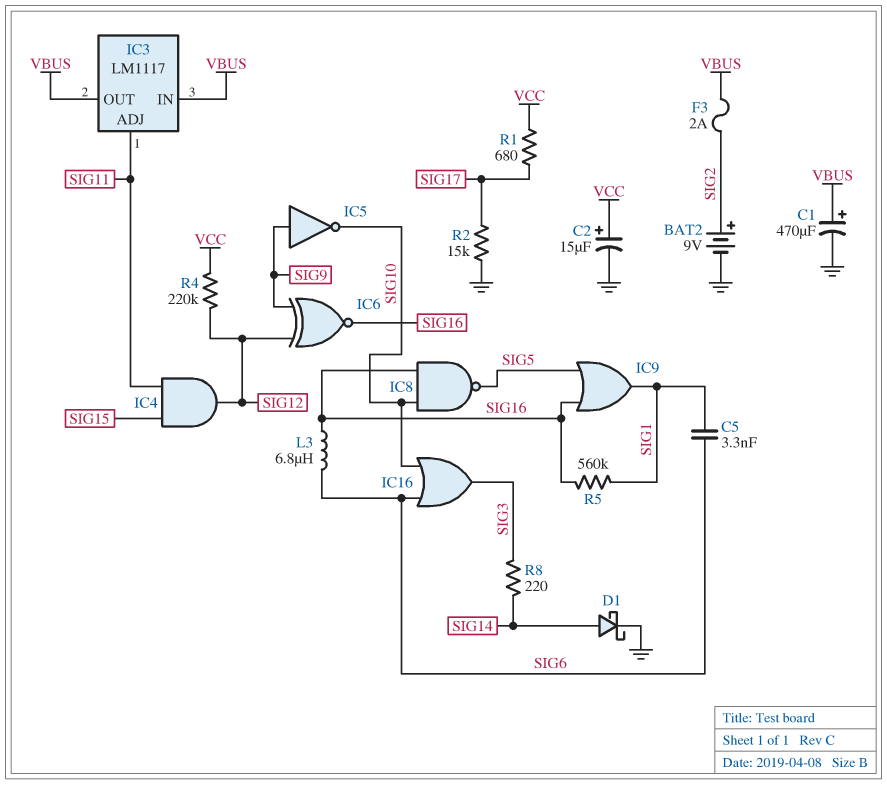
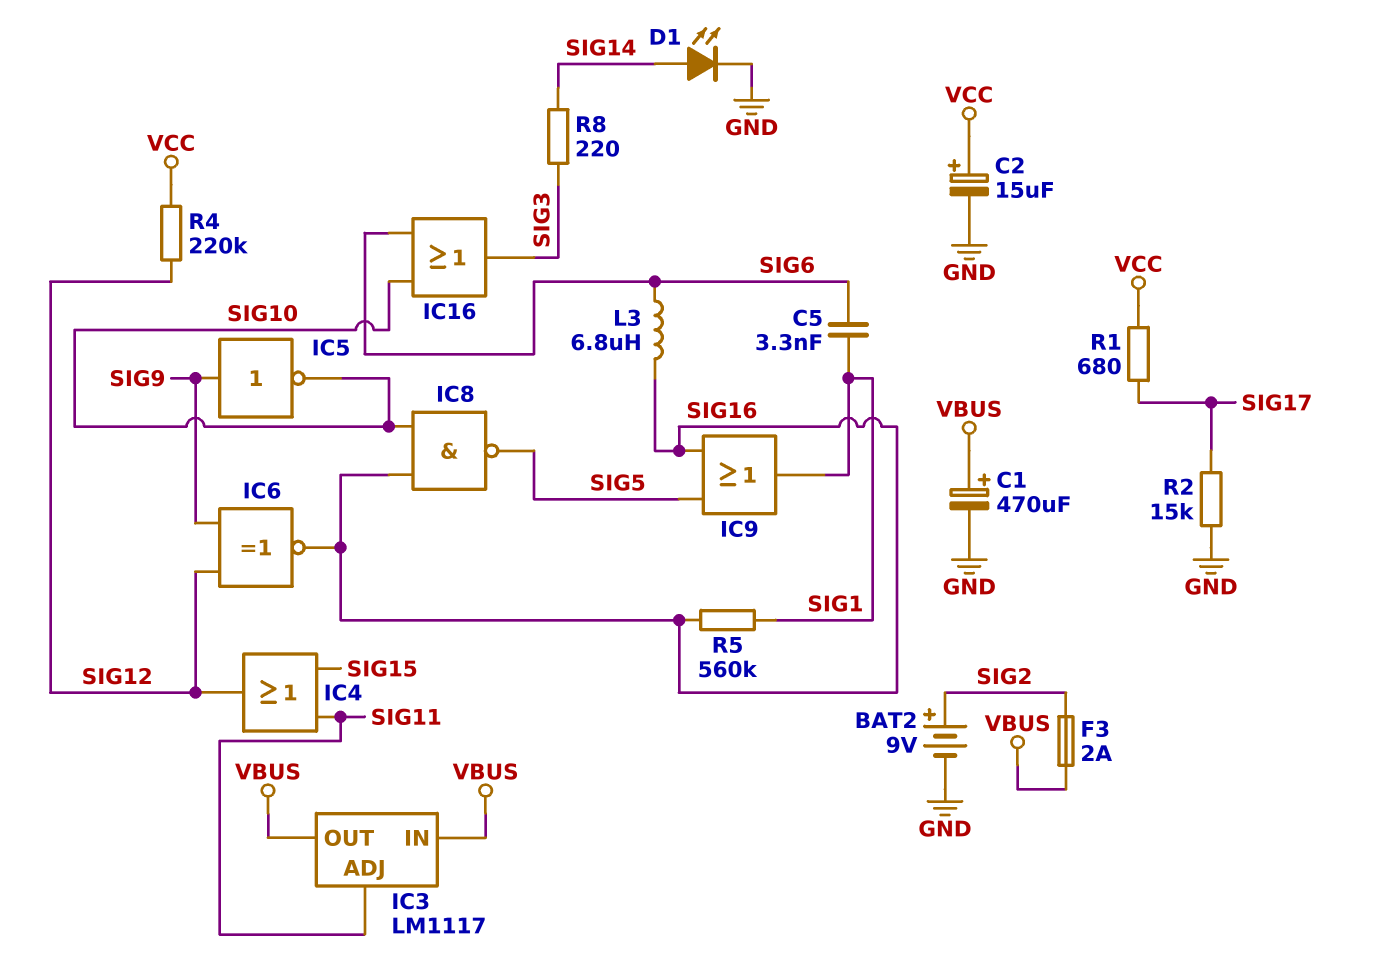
D1: schottky (A SIG14, K GND) -> LED (A SIG14, K GND)
IC4: AND (in SIG11, in SIG15, out SIG12) -> OR (in SIG11, in SIG15, out SIG12)

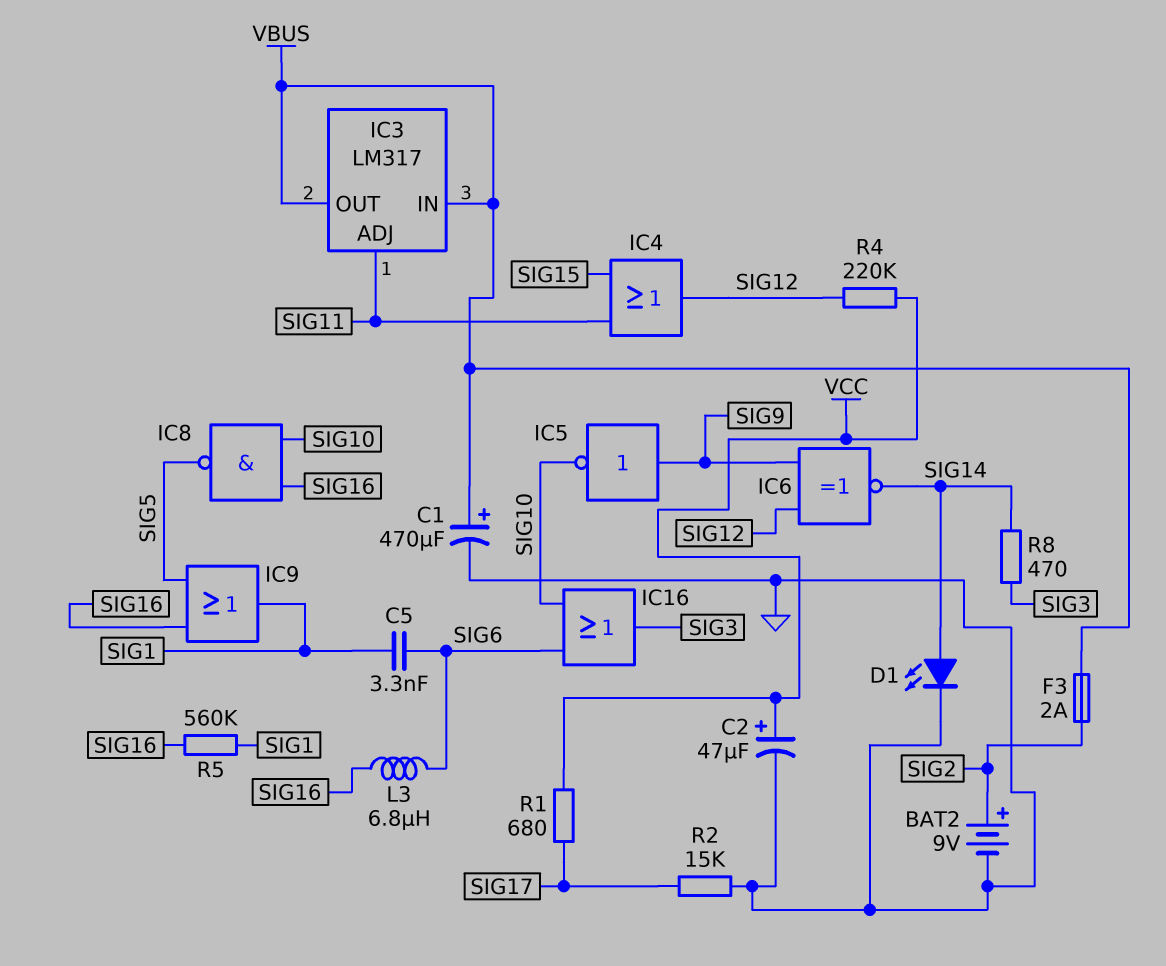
C2: 15uF (plus VCC, minus GND) -> 47uF (plus VCC, minus GND)
IC3: LM1117 -> LM317
IC6: XNOR (in SIG9, in SIG12, out SIG16) -> XNOR (in SIG9, in SIG12, out SIG14)
R8: 220 (SIG3, SIG14) -> 470 (SIG3, SIG14)

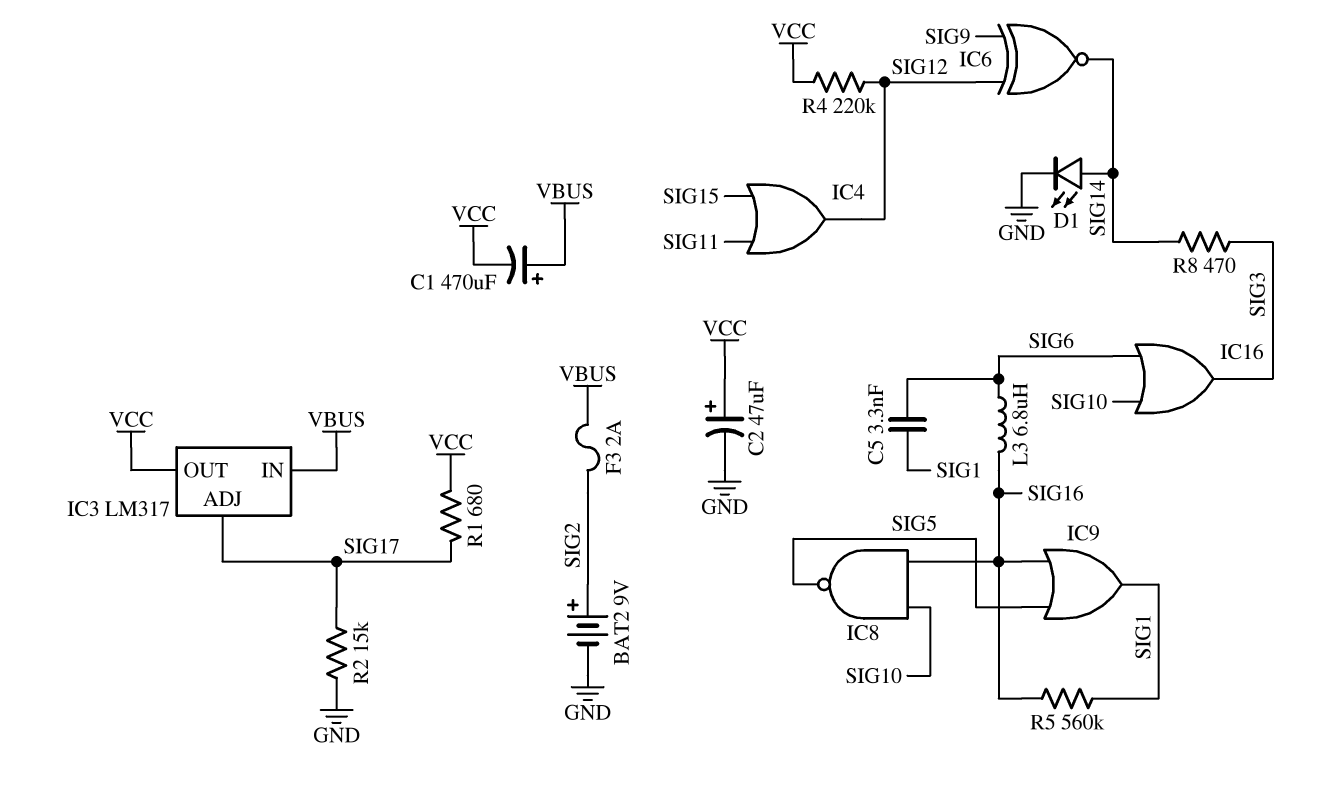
C1: 470uF (plus VBUS, minus GND) -> 470uF (plus VBUS, minus VCC)
IC3 pin ADJ: SIG11 -> SIG17
IC3 pin OUT: VBUS -> VCC
IC5: NOT (in SIG9, out SIG10) -> none

